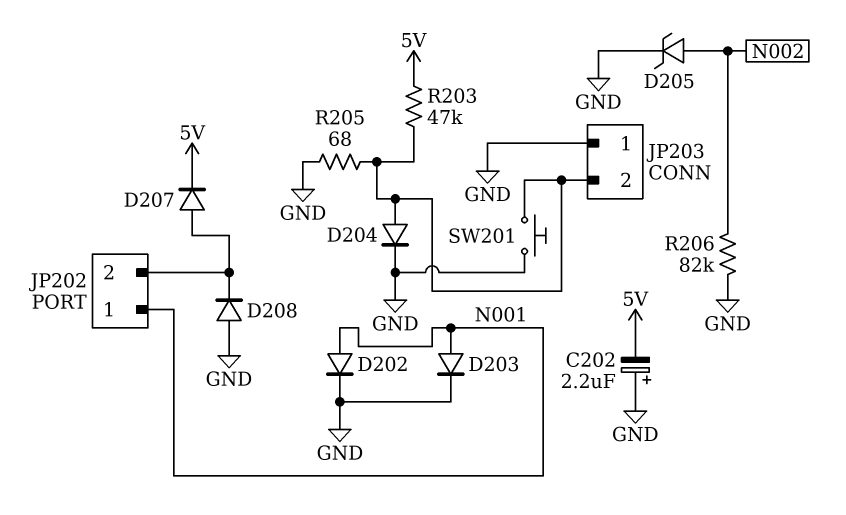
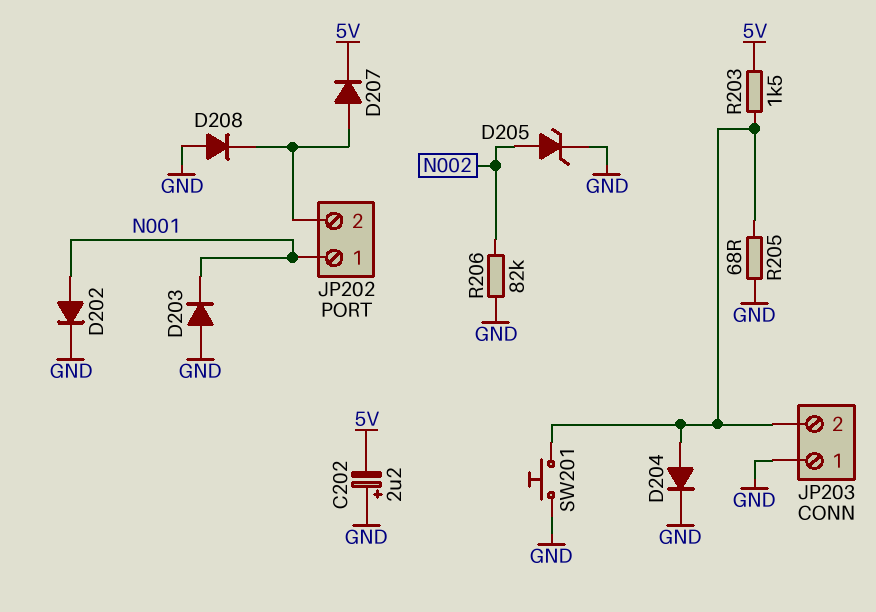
D203: diode (A N001, K GND) -> diode (A GND, K N001)
R203: 47k (5V, JP203/2) -> 1.5k (5V, JP203/2)

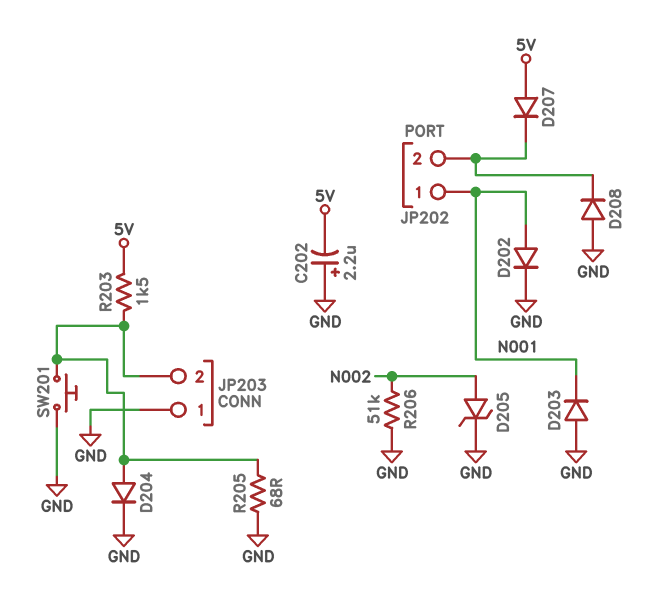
D207: diode (A JP202/2, K 5V) -> diode (A 5V, K JP202/2)
R206: 82k (GND, N002) -> 51k (GND, N002)

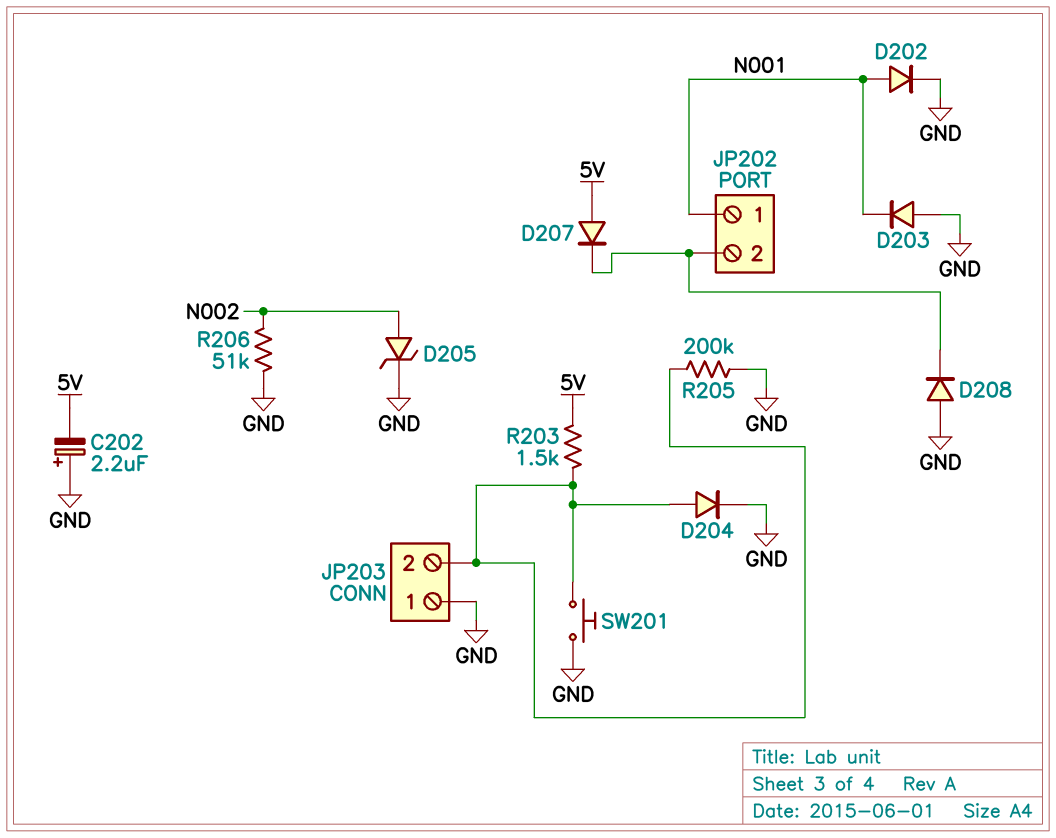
R205: 68 (GND, JP203/2) -> 200k (GND, JP203/2)

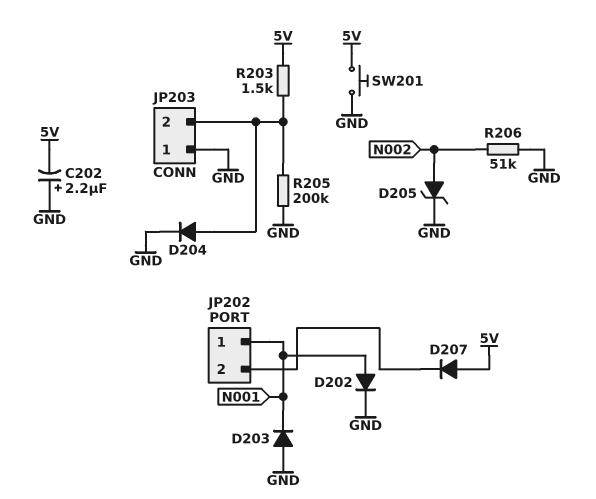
D208: diode (A GND, K JP202/2) -> none
SW201: button (GND, JP203/2) -> button (5V, GND)

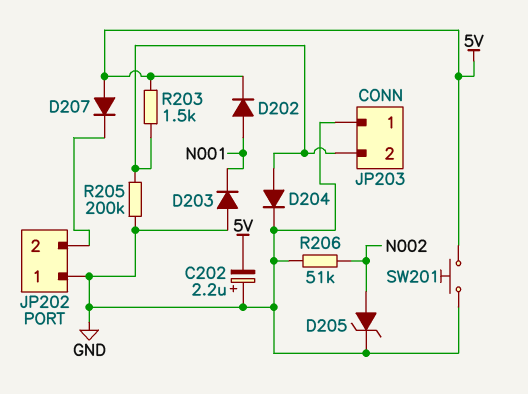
D202: diode (A N001, K GND) -> diode (A N001, K 5V)
JP202 pin 1: N001 -> GND

